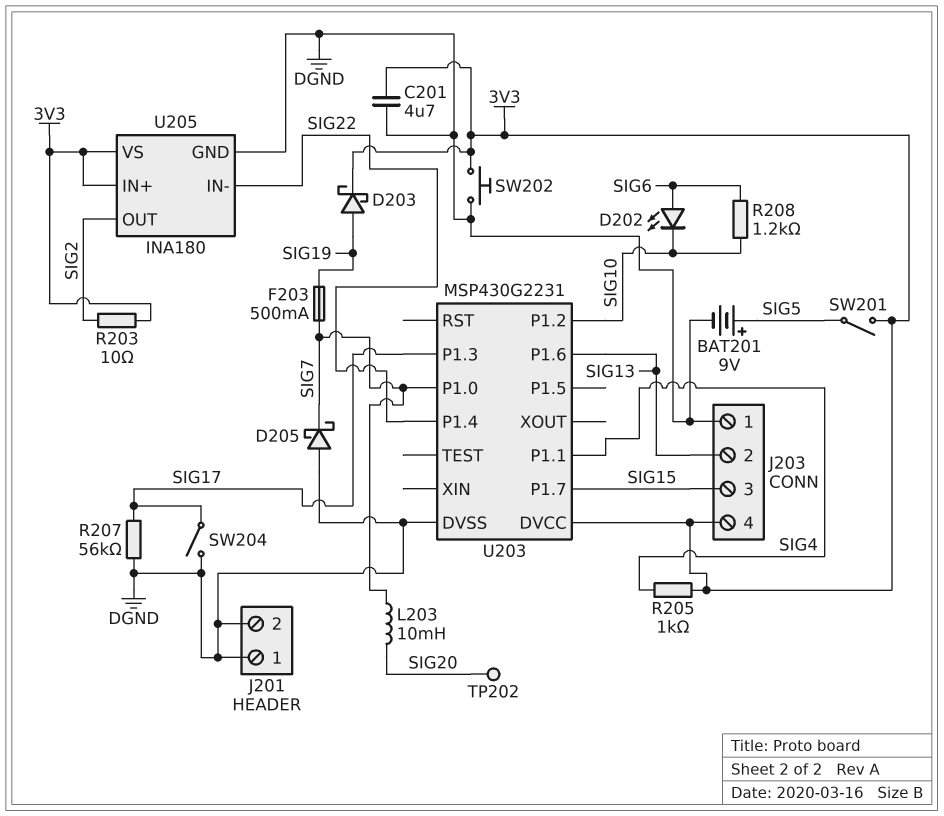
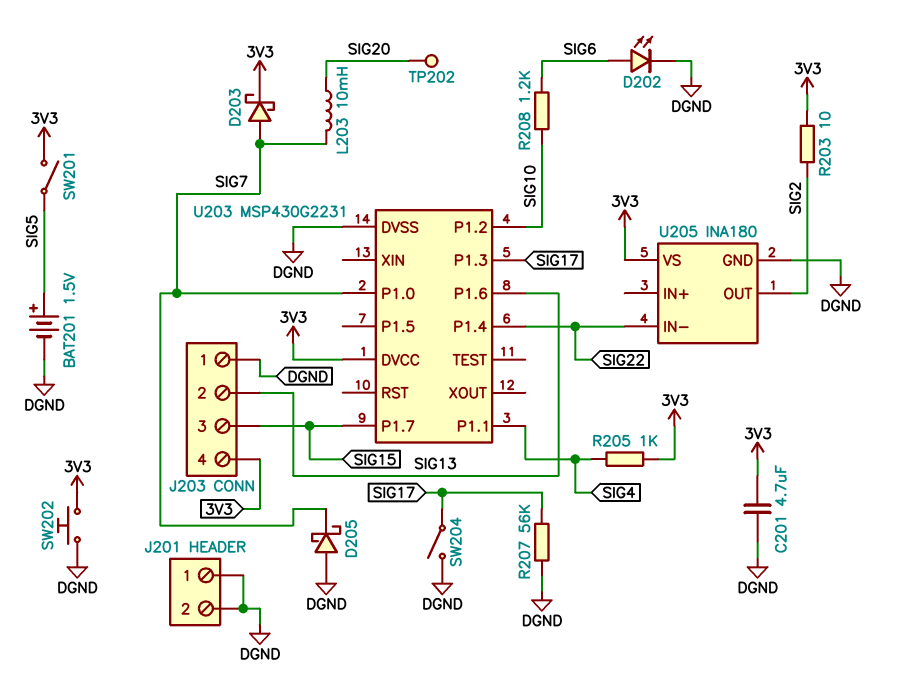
BAT201: 9V (plus SIG5, minus DGND) -> 1.5V (plus SIG5, minus DGND)
D202: LED (A SIG6, K SIG10) -> LED (A SIG6, K DGND)
D203: schottky (A SIG19, K 3V3) -> schottky (A SIG7, K 3V3)
F203: 500mA (SIG7, SIG19) -> none
U205 pin IN+: 3V3 -> none

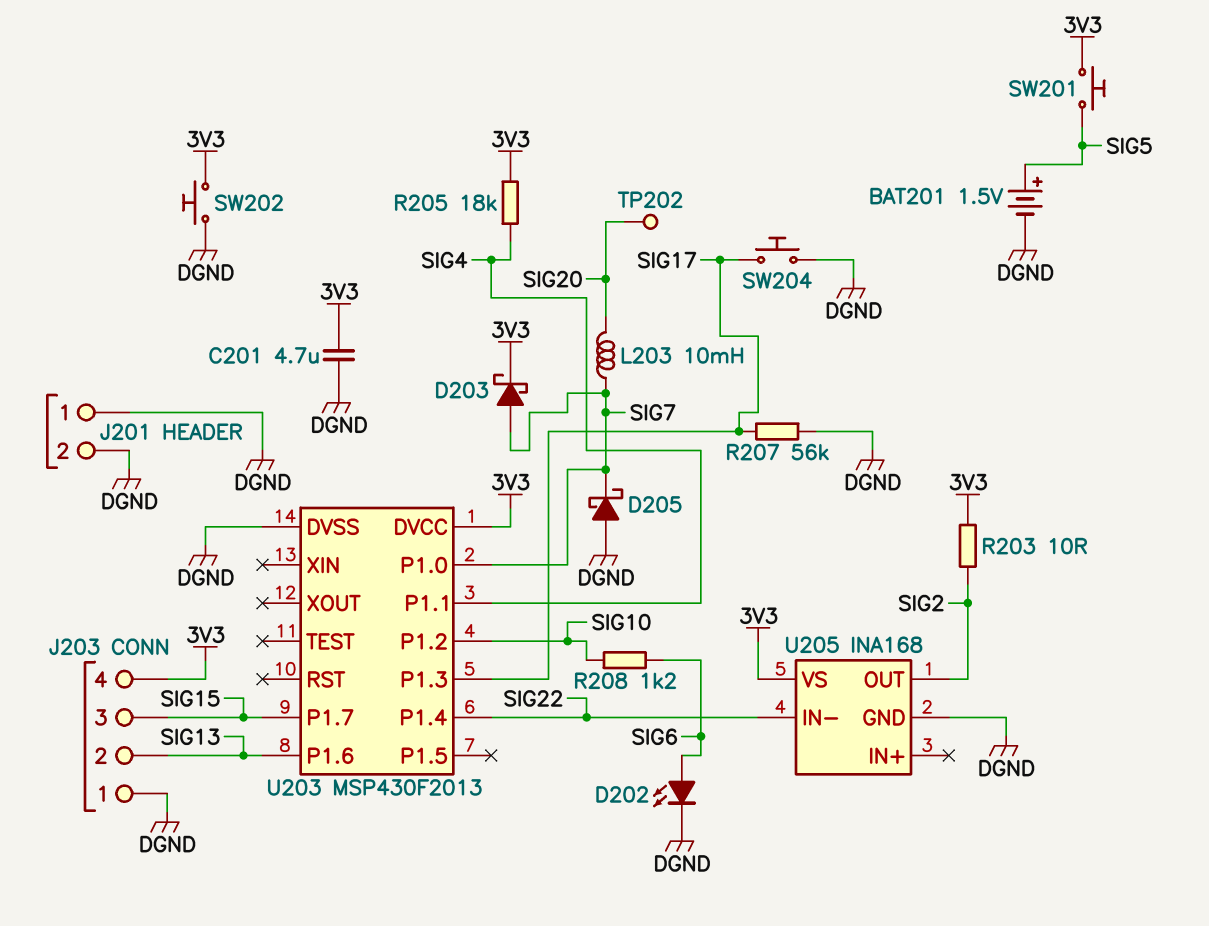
R205: 1k (3V3, SIG4) -> 18k (3V3, SIG4)
SW201: switch (3V3, SIG5) -> button (3V3, SIG5)
SW204: switch (DGND, SIG17) -> button (DGND, SIG17)
U203: MSP430G2231 -> MSP430F2013
U205: INA180 -> INA168

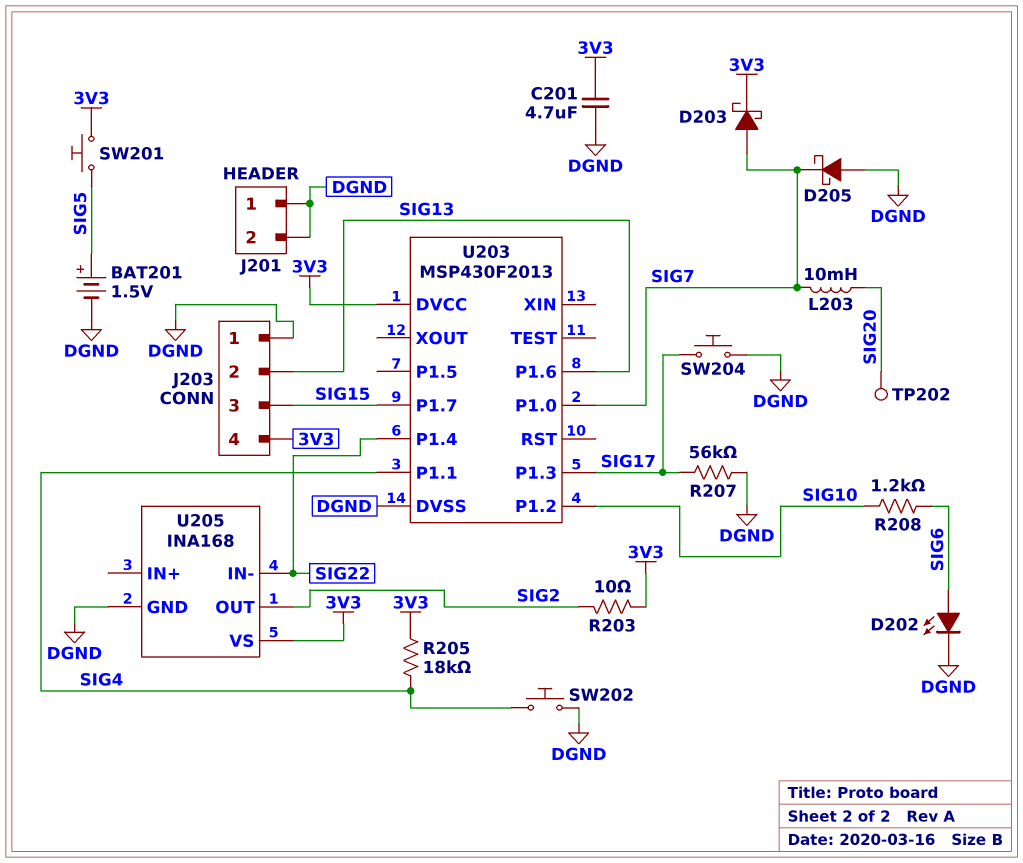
SW202: button (3V3, DGND) -> button (DGND, SIG4)

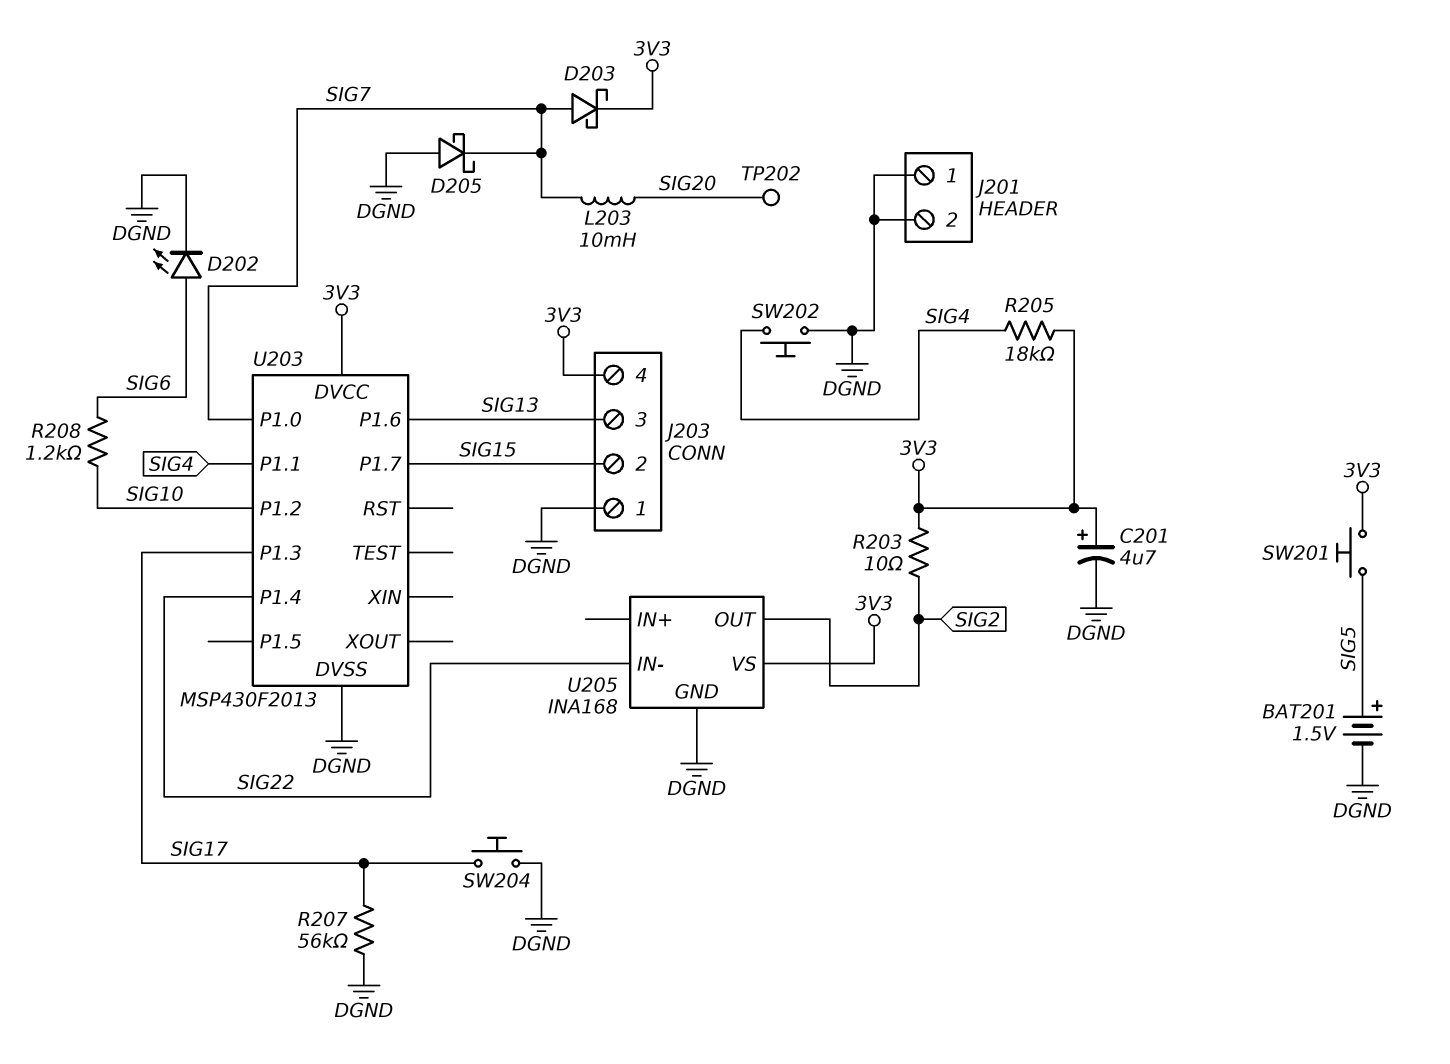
C201: 4.7uF (3V3, DGND) -> 4.7uF (plus 3V3, minus DGND)
J203 pin 2: SIG13 -> SIG15
J203 pin 3: SIG15 -> SIG13

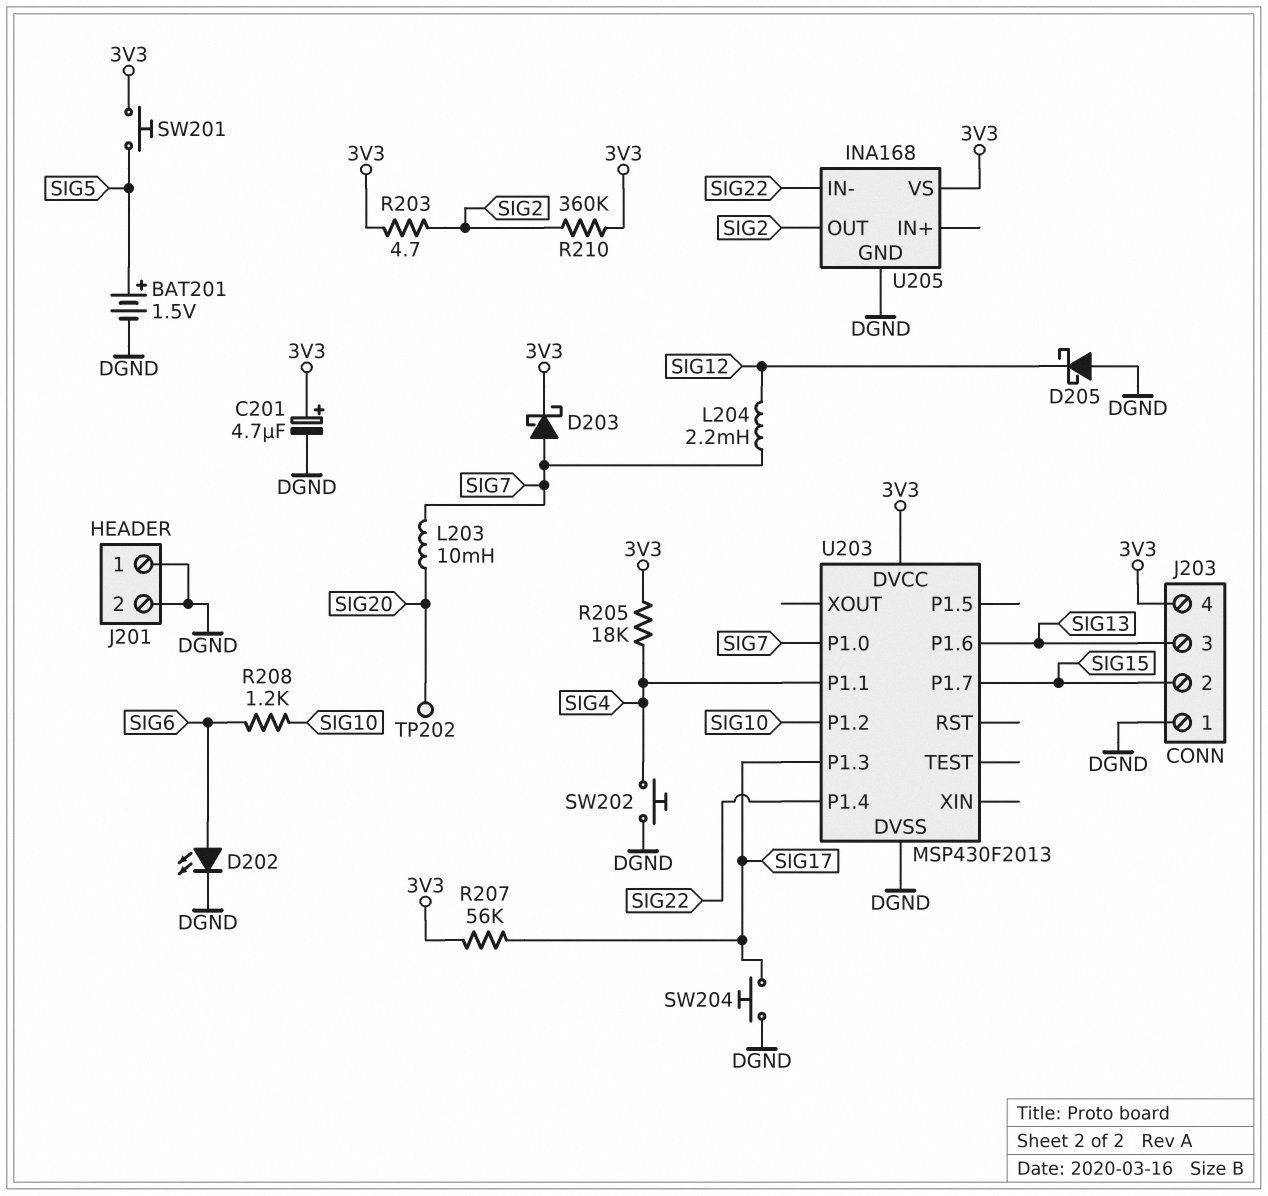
D205: schottky (A DGND, K SIG7) -> schottky (A DGND, K SIG12)
L204: none -> 2.2mH (SIG7, SIG12)
R203: 10 (3V3, SIG2) -> 4.7 (3V3, SIG2)
R207: 56k (DGND, SIG17) -> 56k (3V3, SIG17)
R210: none -> 360k (3V3, SIG2)

